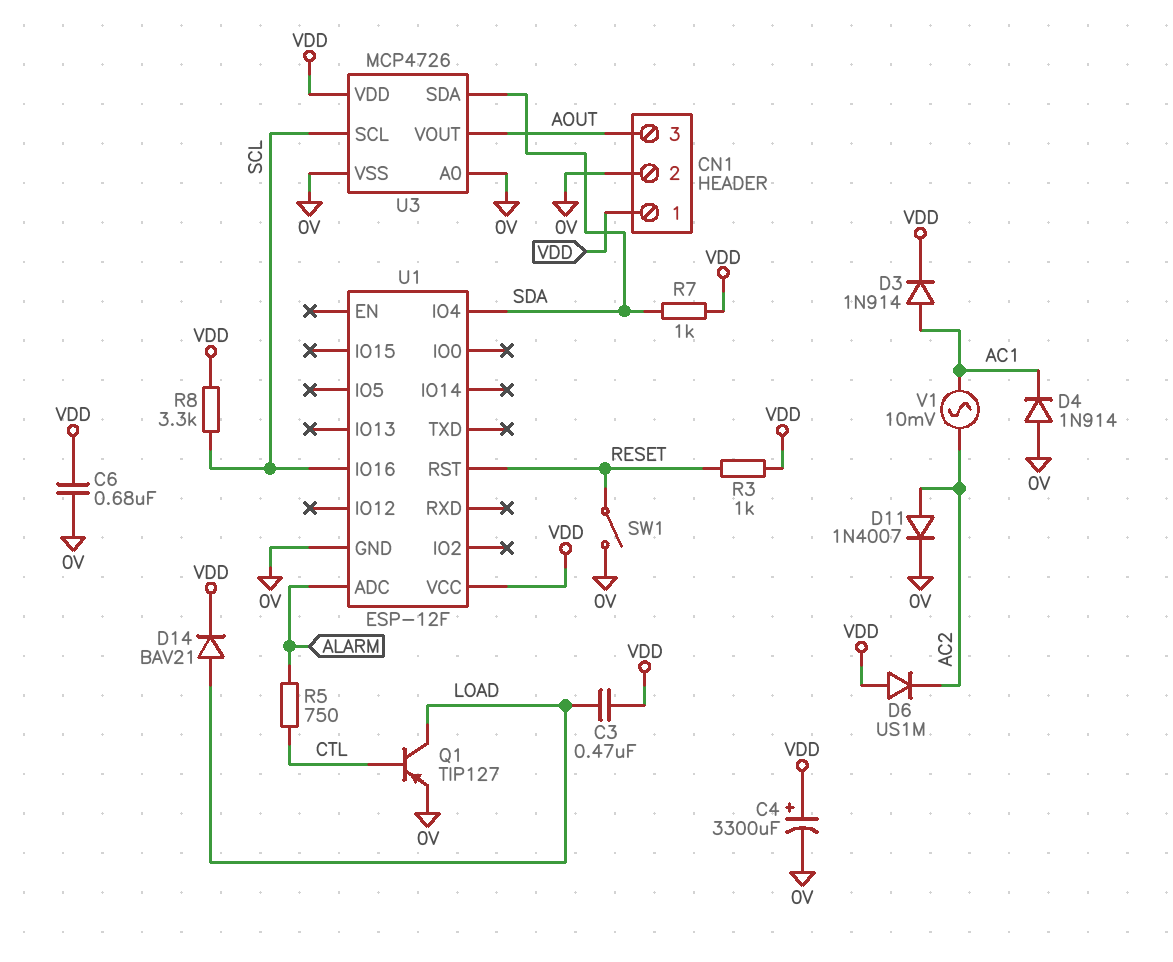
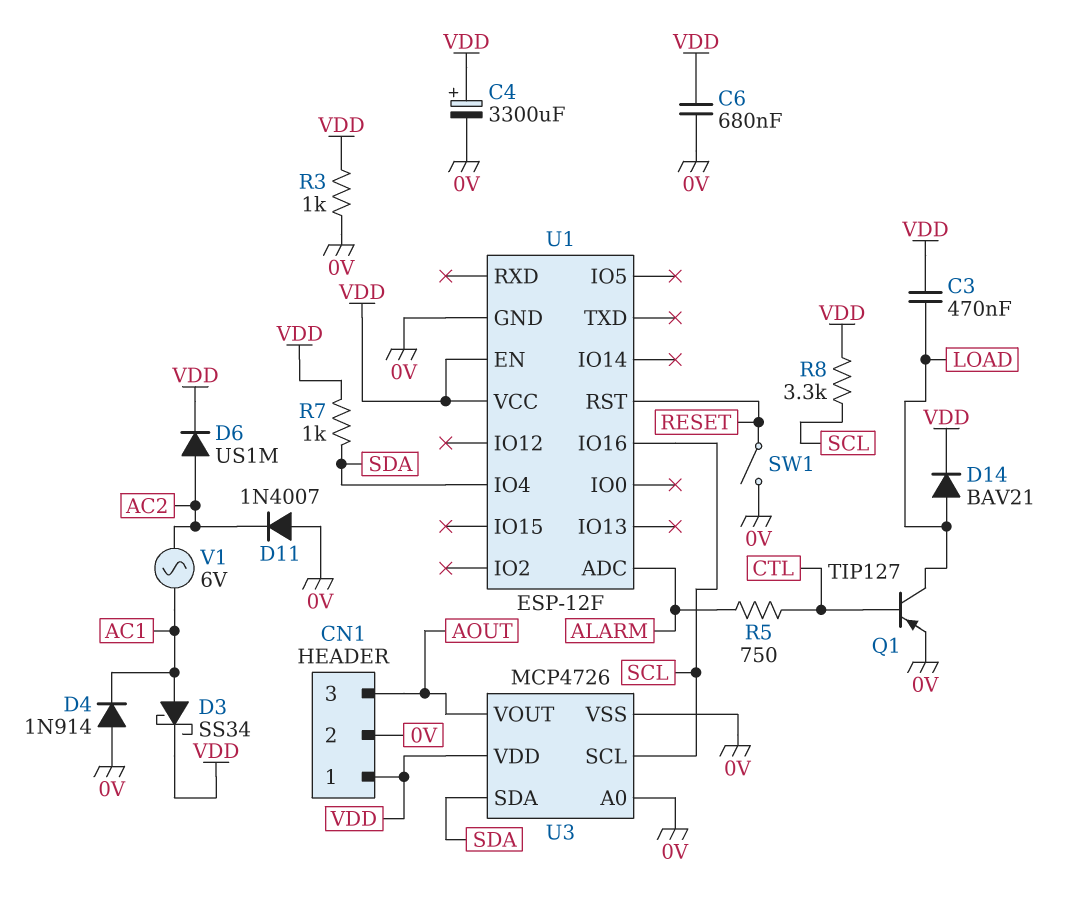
D3: diode 1N914 (A AC1, K VDD) -> schottky SS34 (A AC1, K VDD)
D6: diode US1M (A VDD, K AC2) -> diode US1M (A AC2, K VDD)
D11: diode 1N4007 (A AC2, K 0V) -> diode 1N4007 (A 0V, K AC2)
R3: 1k (RESET, VDD) -> 1k (0V, VDD)
U1 pin EN: none -> VDD
V1: AC 10mV (AC1, AC2) -> AC 6V (AC1, AC2)

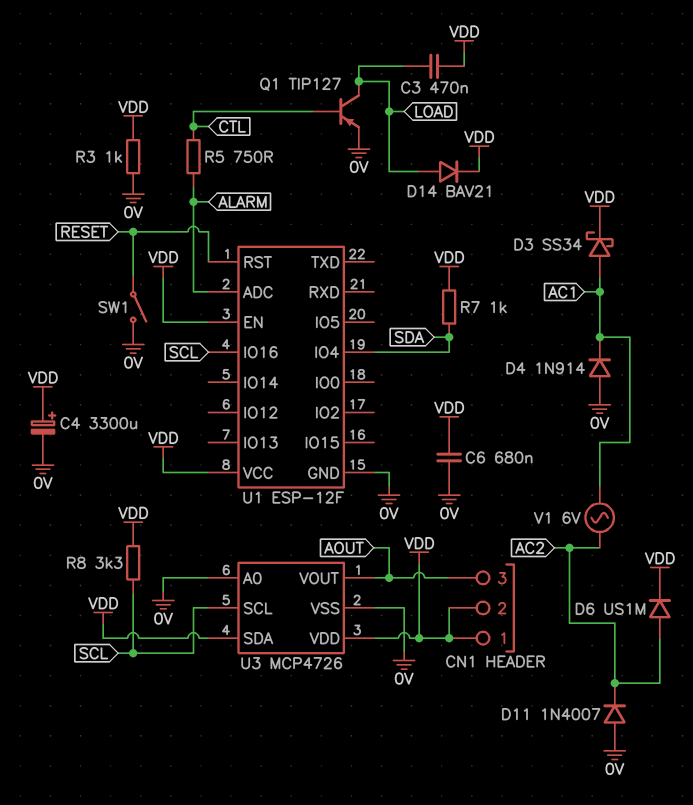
CN1 pin 2: 0V -> VDD
U3 pin SDA: SDA -> VDD

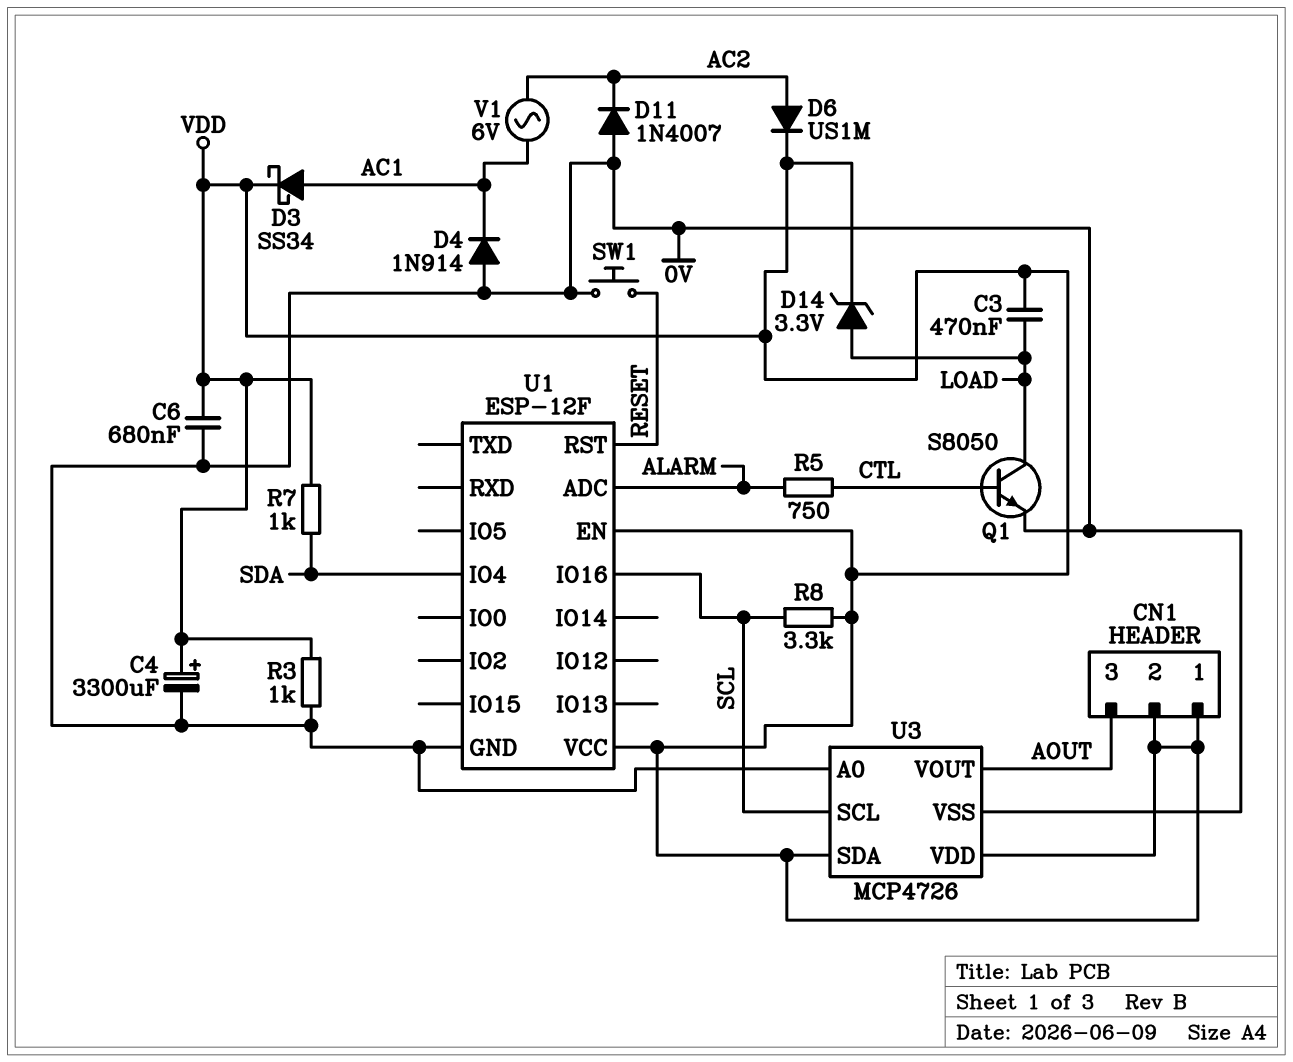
D14: diode BAV21 (A LOAD, K VDD) -> zener 3.3V (A LOAD, K VDD)
Q1: PNP TIP127 (B CTL, C LOAD, E 0V) -> NPN S8050 (B CTL, C LOAD, E 0V)
SW1: switch (0V, RESET) -> button (0V, RESET)

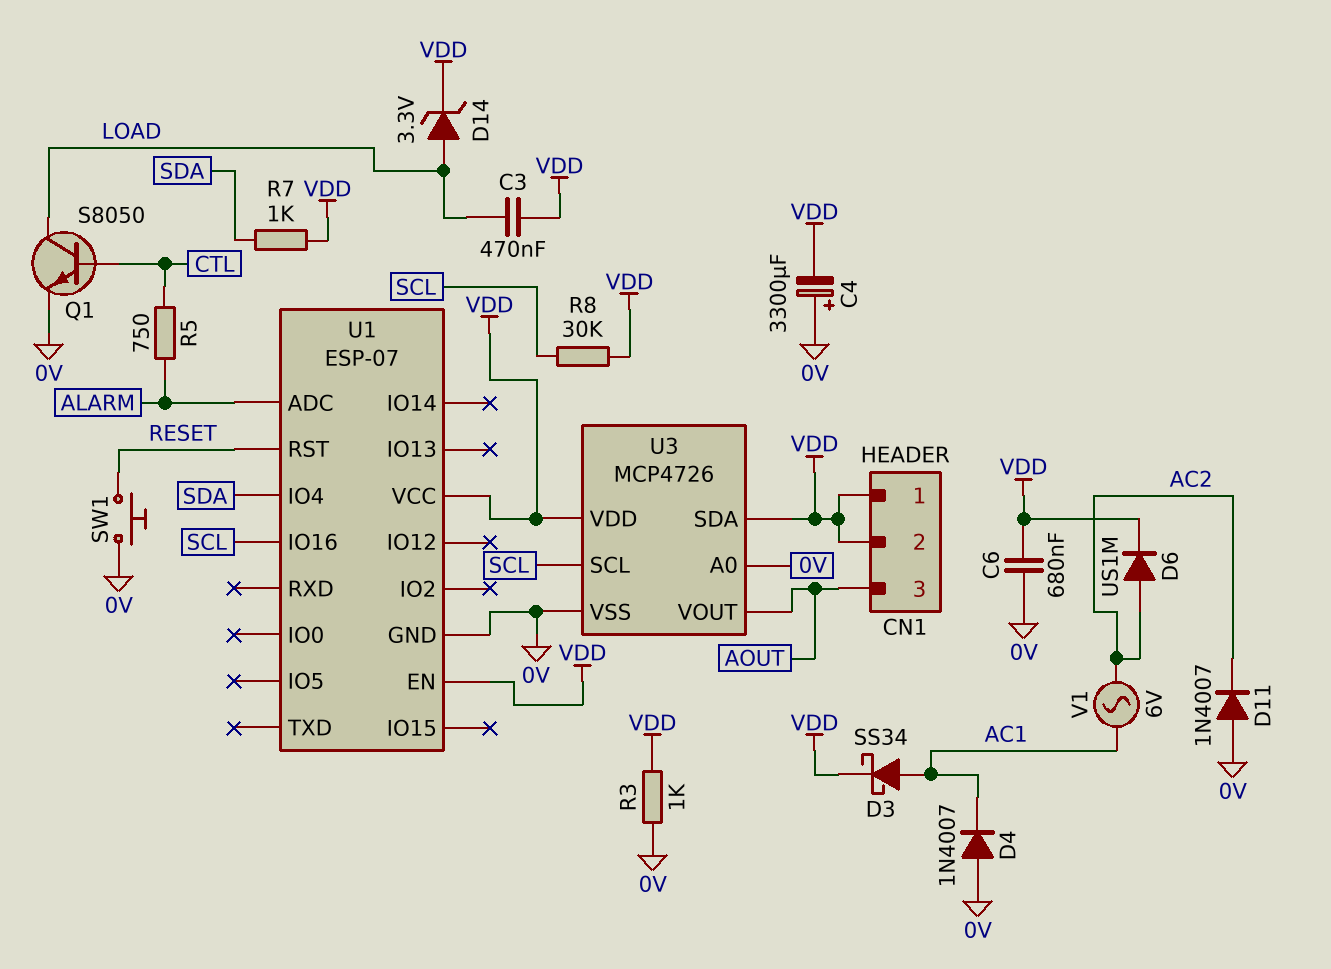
C4: 3300uF (plus VDD, minus 0V) -> 3300uF (plus 0V, minus VDD)
D4: diode 1N914 (A 0V, K AC1) -> diode 1N4007 (A 0V, K AC1)
R8: 3.3k (SCL, VDD) -> 30k (SCL, VDD)
U1: ESP-12F -> ESP-07

